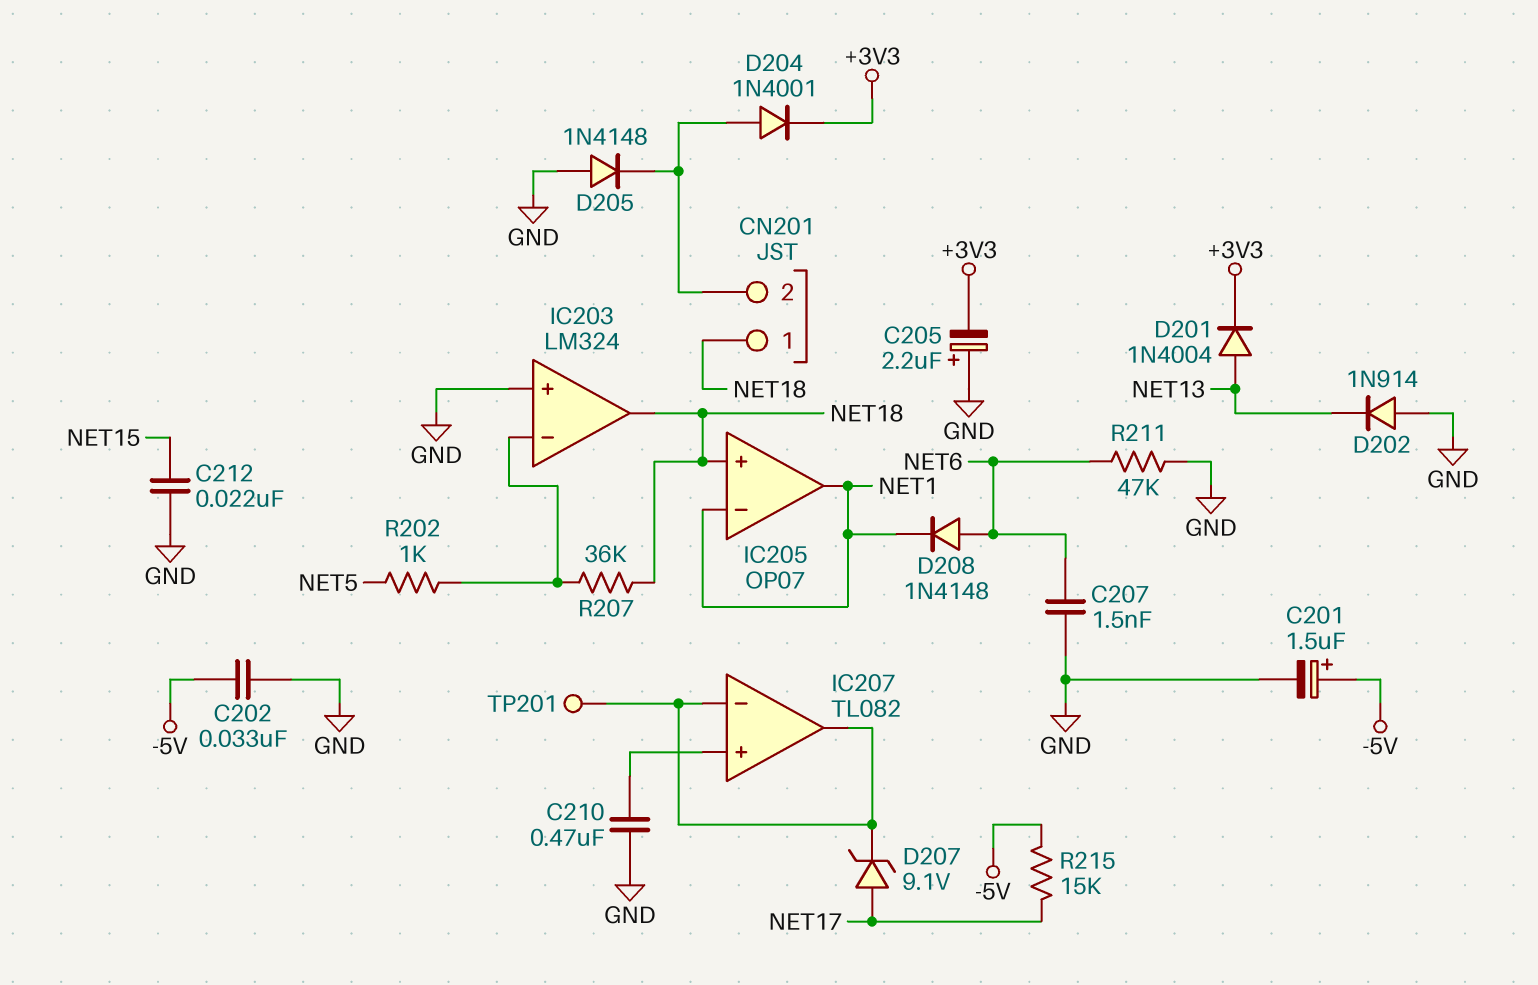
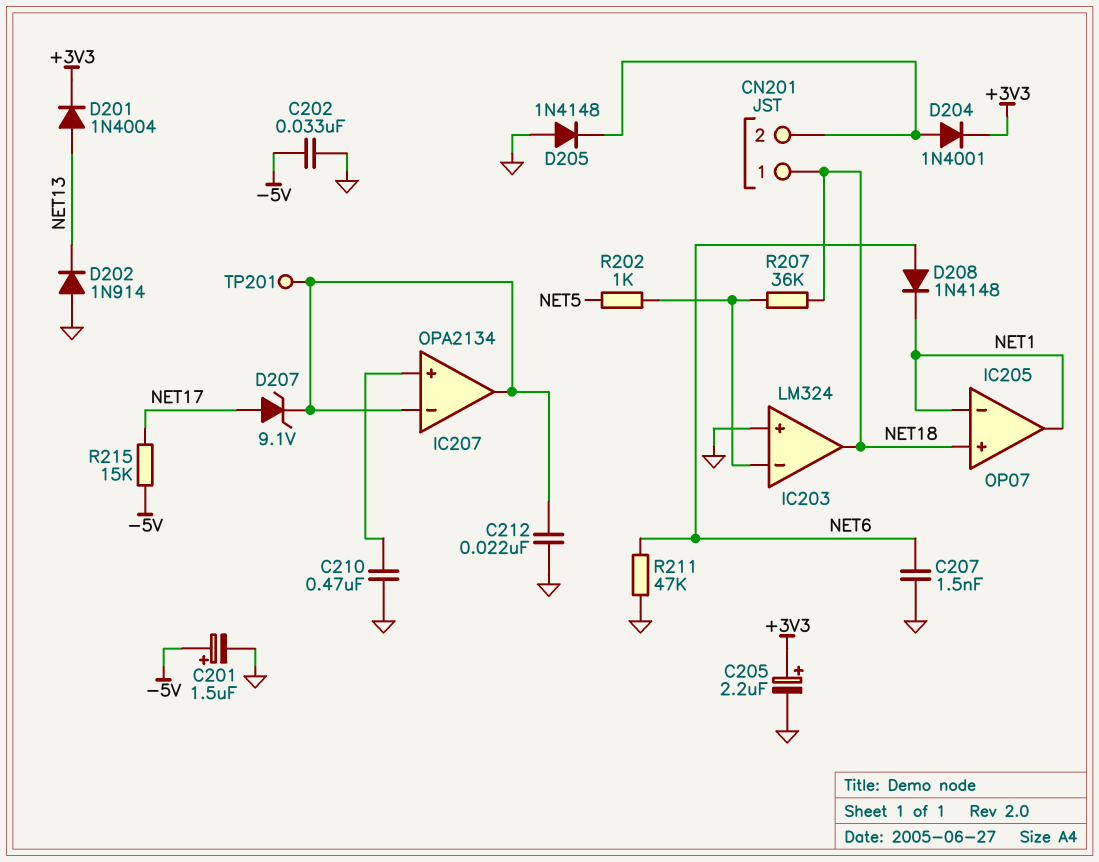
C205: 2.2uF (plus GND, minus +3V3) -> 2.2uF (plus +3V3, minus GND)
C212: 22nF (GND, NET15) -> 22nF (GND, IC207/in-)
IC207: TL082 -> OPA2134

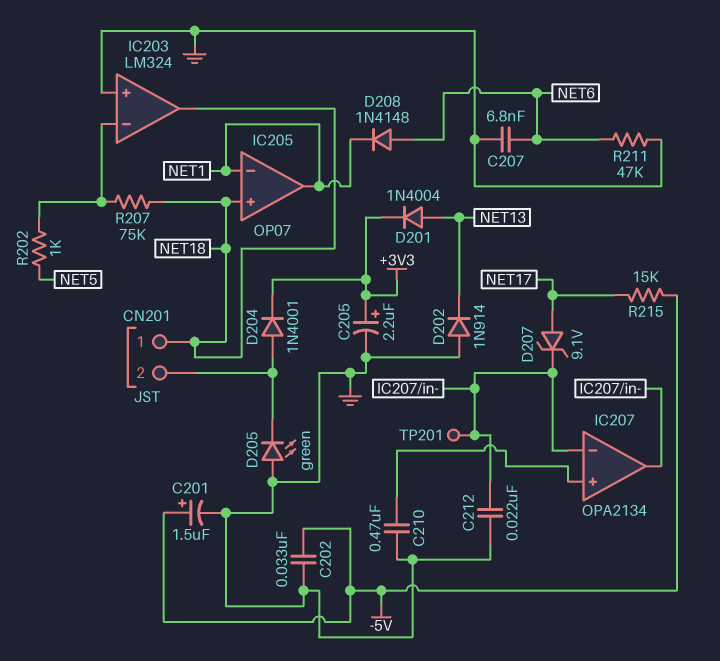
C207: 1.5nF (GND, NET6) -> 6.8nF (GND, NET6)
D205: diode 1N4148 (A GND, K CN201/2) -> LED green (A GND, K CN201/2)
R207: 36k (IC203/in-, NET18) -> 75k (IC203/in-, NET18)

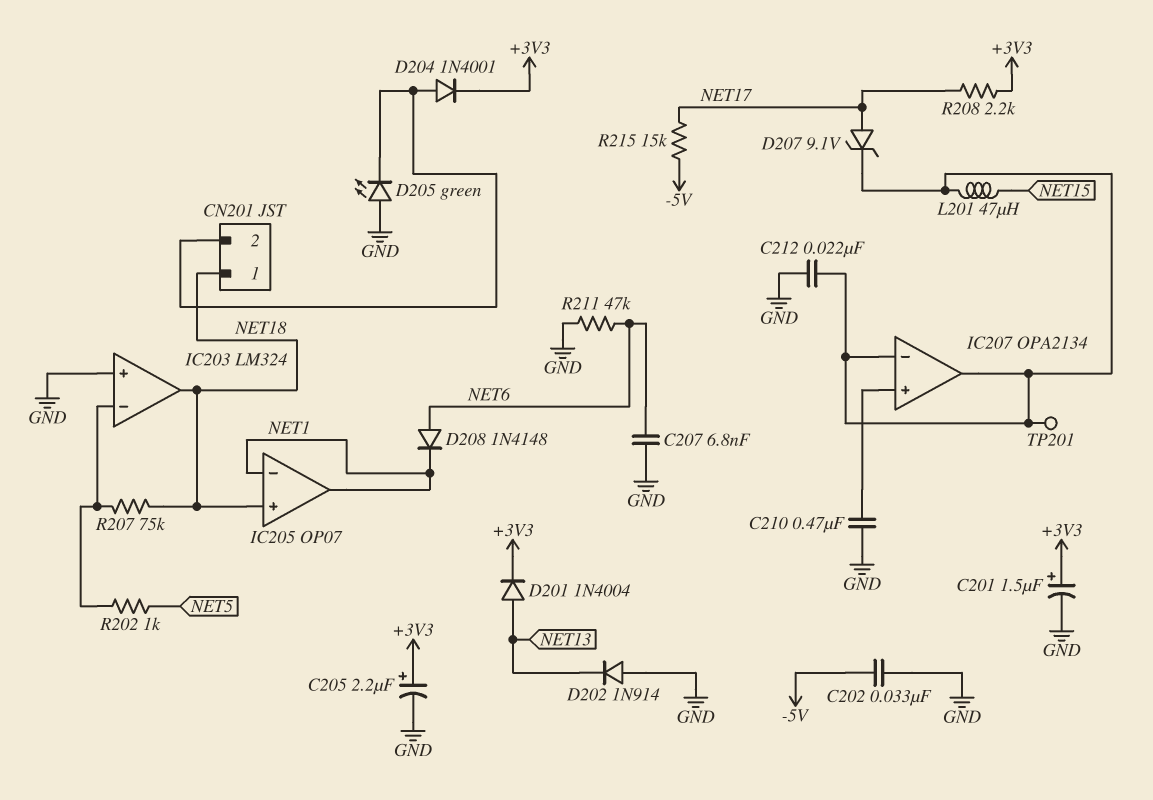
C201: 1.5uF (plus -5V, minus GND) -> 1.5uF (plus +3V3, minus GND)
L201: none -> 47uH (IC207/in-, NET15)
R208: none -> 2.2k (+3V3, NET17)

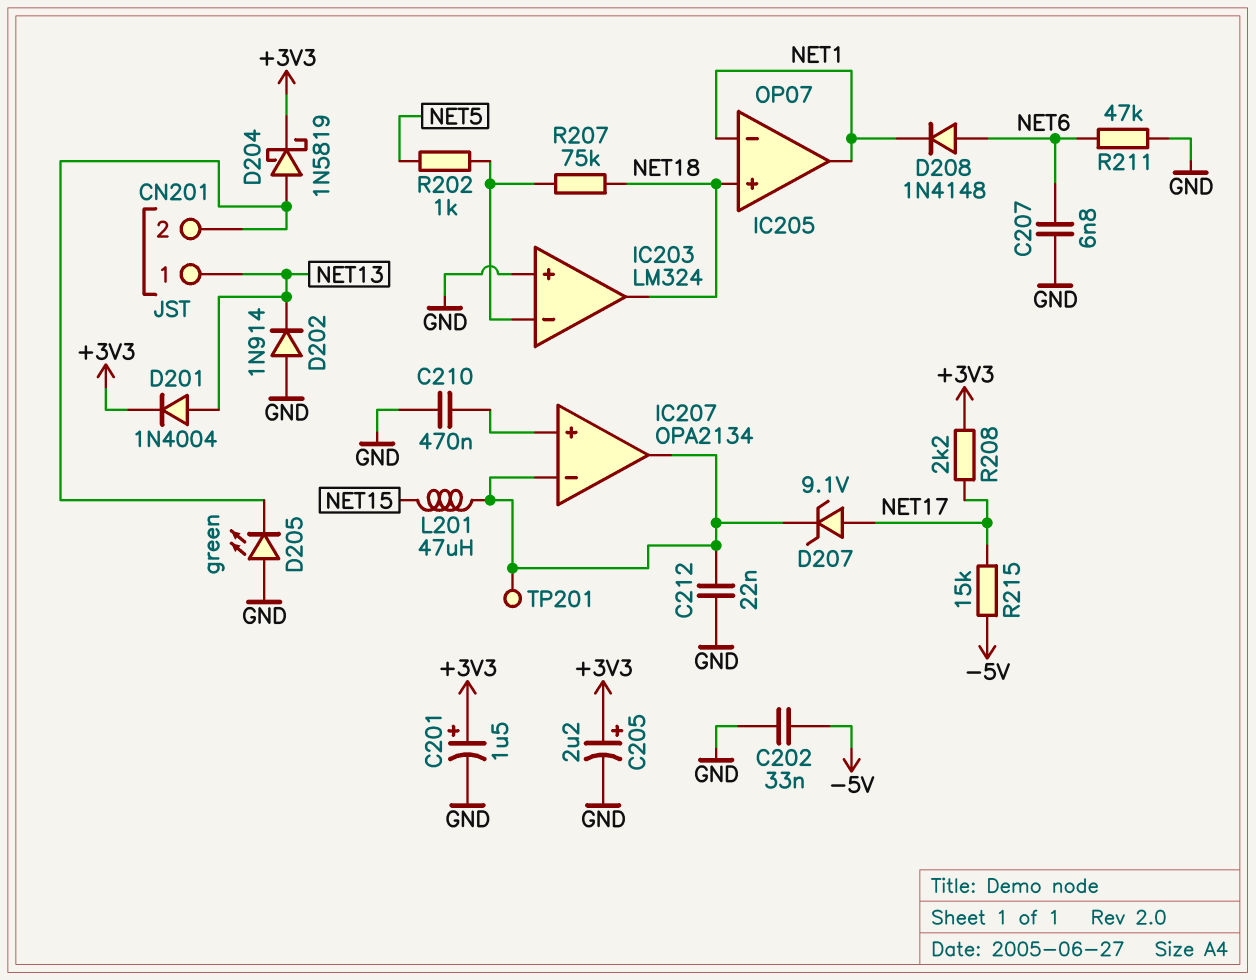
CN201 pin 1: NET18 -> NET13
D204: diode 1N4001 (A CN201/2, K +3V3) -> schottky 1N5819 (A CN201/2, K +3V3)

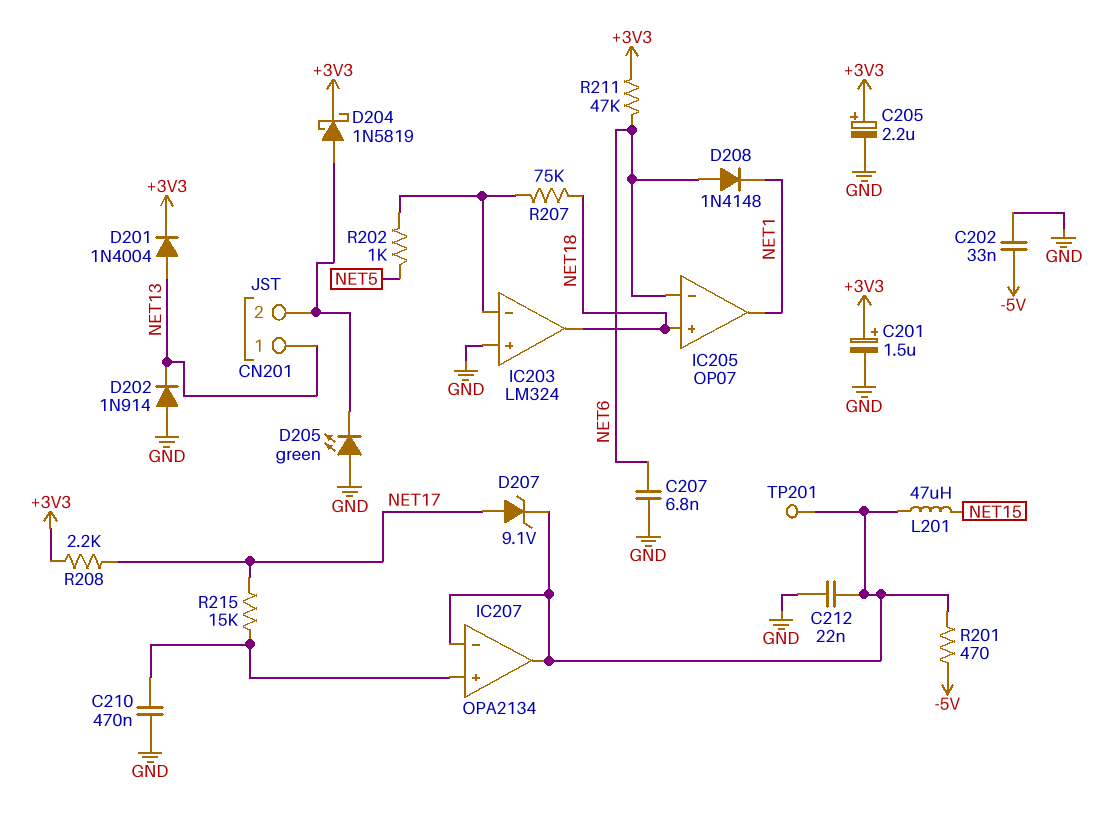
IC205 pin in-: NET1 -> NET6
R201: none -> 470 (-5V, IC207/in-)
R211: 47k (GND, NET6) -> 47k (+3V3, NET6)
R215: 15k (-5V, NET17) -> 15k (IC207/in+, NET17)

